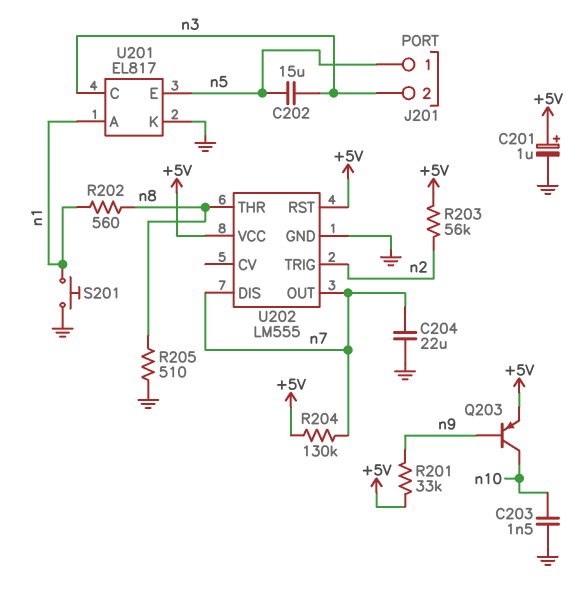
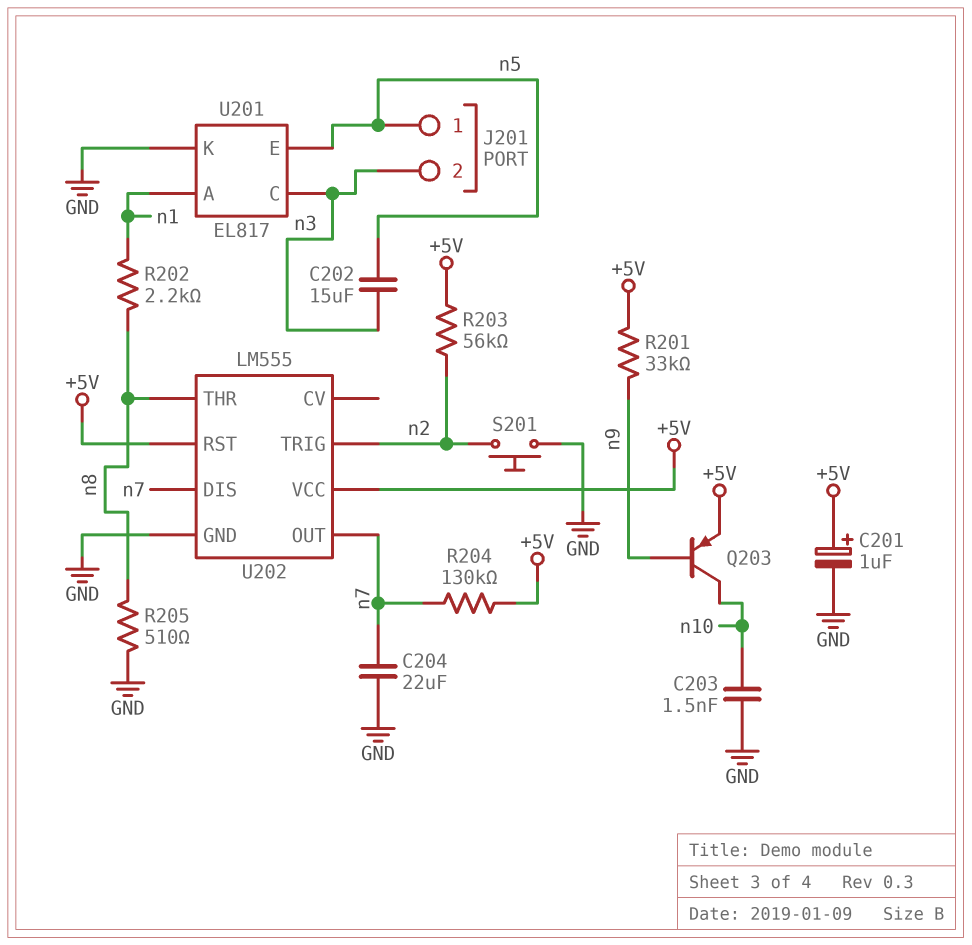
R202: 560 (n1, n8) -> 2.2k (n1, n8)
S201: button (GND, n1) -> button (GND, n2)

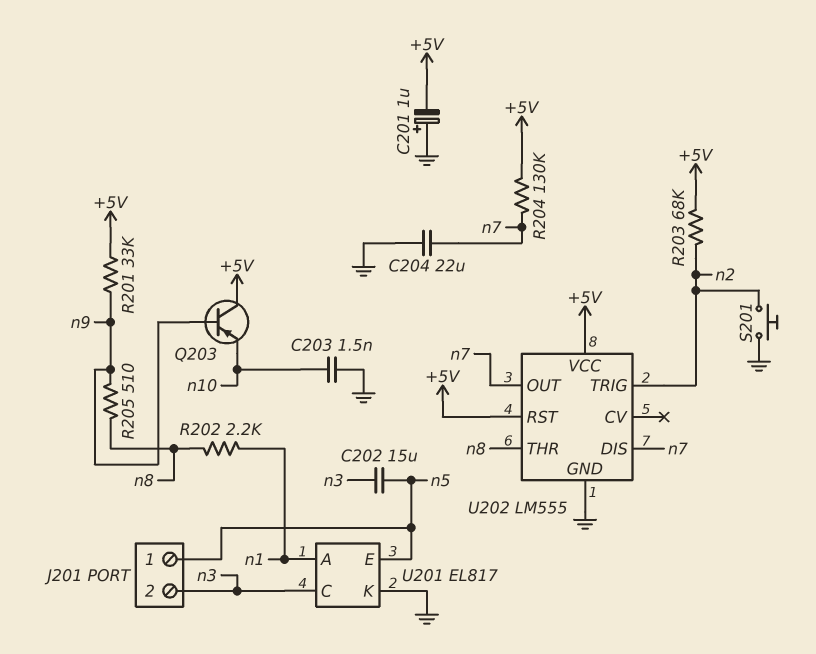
C201: 1uF (plus +5V, minus GND) -> 1uF (plus GND, minus +5V)
Q203: PNP (B n9, C n10, E +5V) -> PNP (B n9, C +5V, E n10)
R203: 56k (+5V, n2) -> 68k (+5V, n2)
R205: 510 (GND, n8) -> 510 (n8, n9)

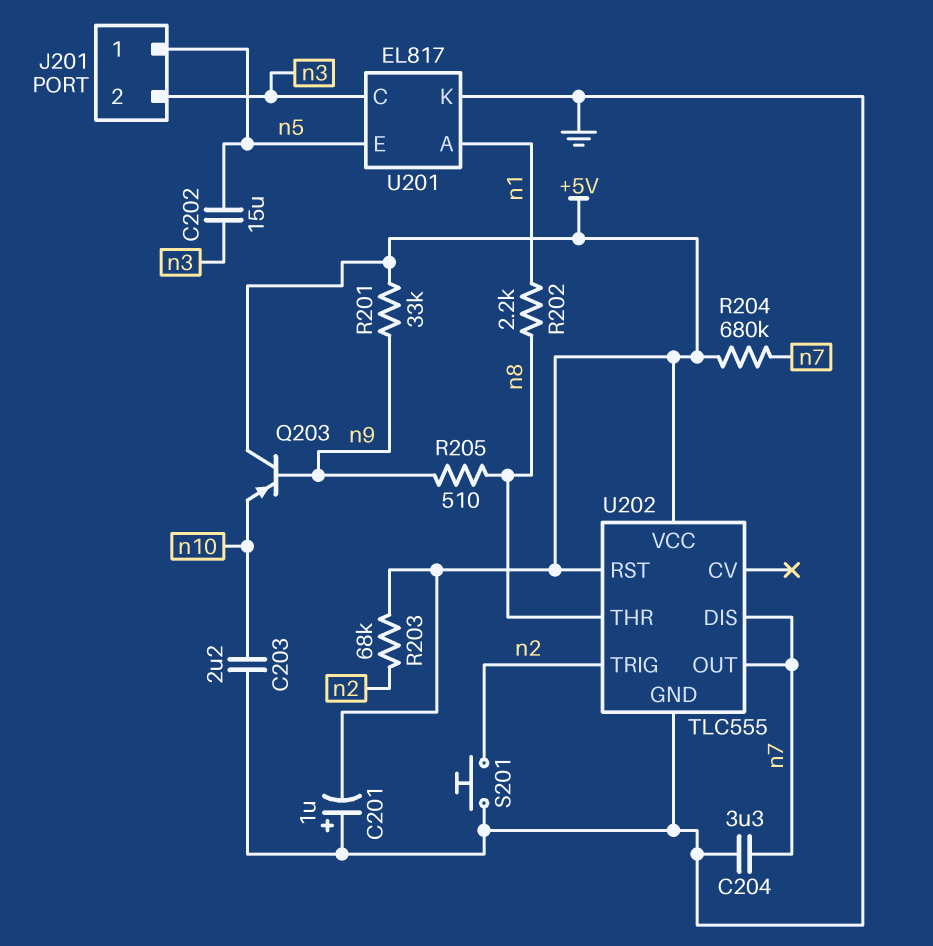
C203: 1.5nF (GND, n10) -> 2.2uF (GND, n10)
C204: 22uF (GND, n7) -> 3.3uF (GND, n7)
R204: 130k (+5V, n7) -> 680k (+5V, n7)
U202: LM555 -> TLC555

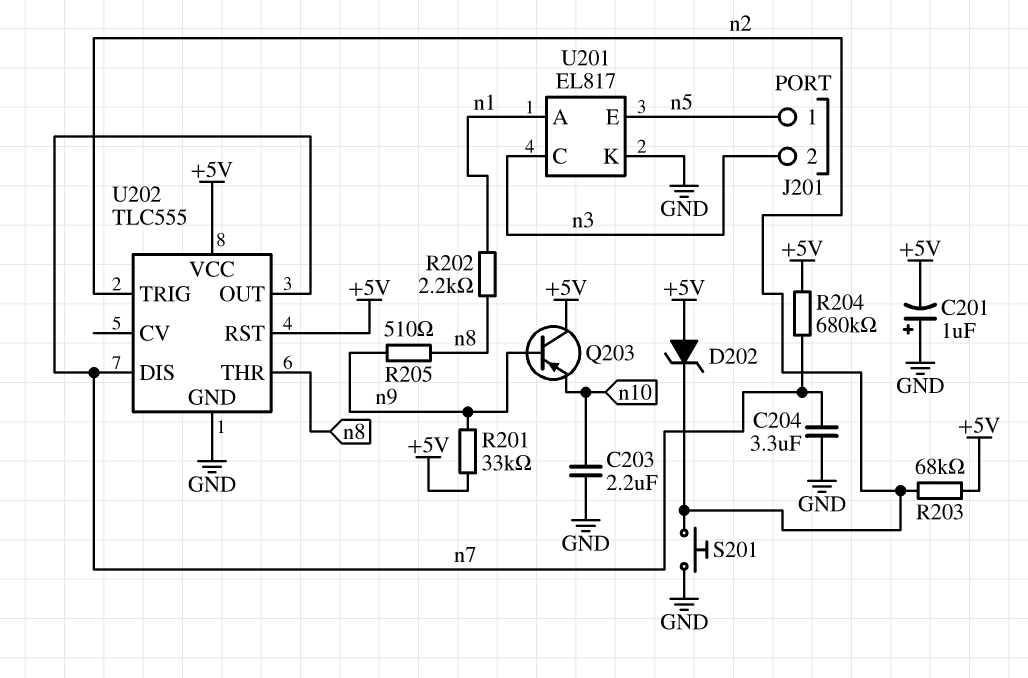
C202: 15uF (n3, n5) -> none
D202: none -> zener (A +5V, K n2)

